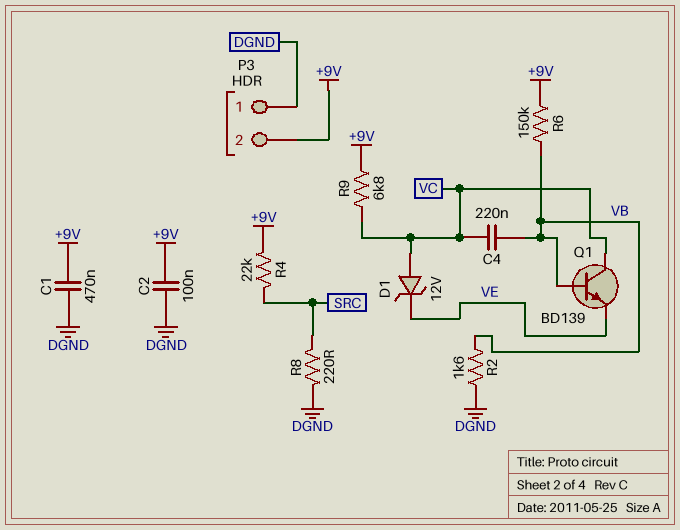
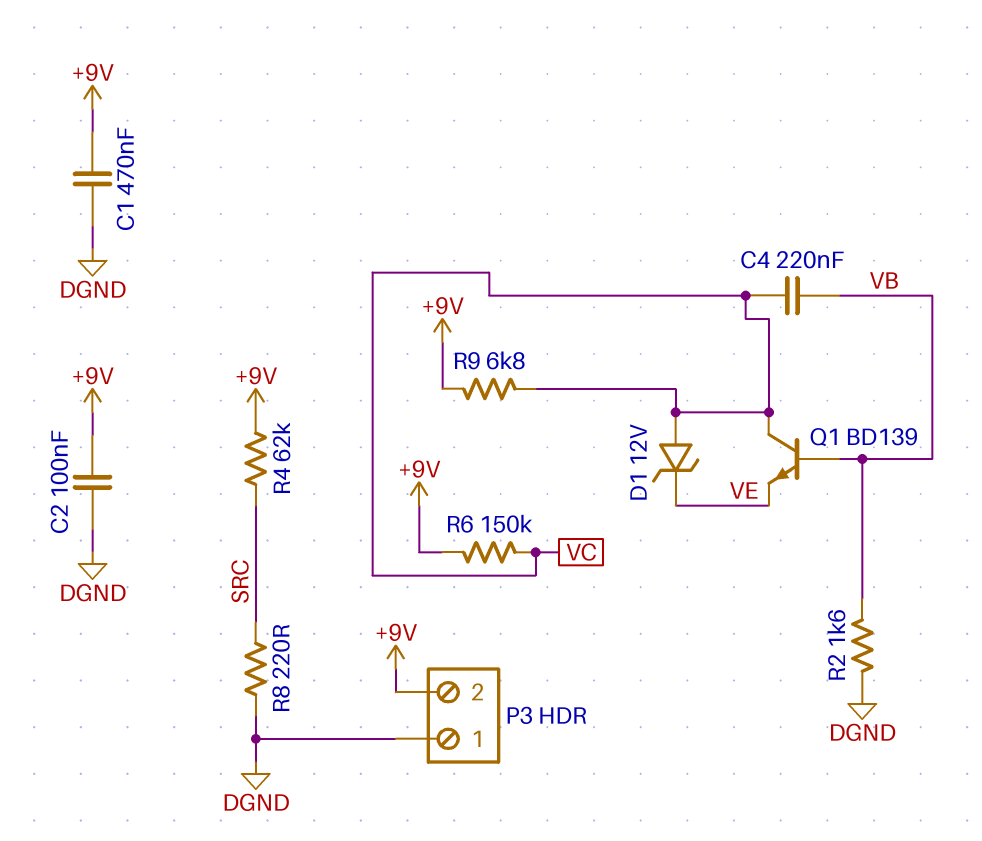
R4: 22k (+9V, SRC) -> 62k (+9V, SRC)
R6: 150k (+9V, VB) -> 150k (+9V, VC)

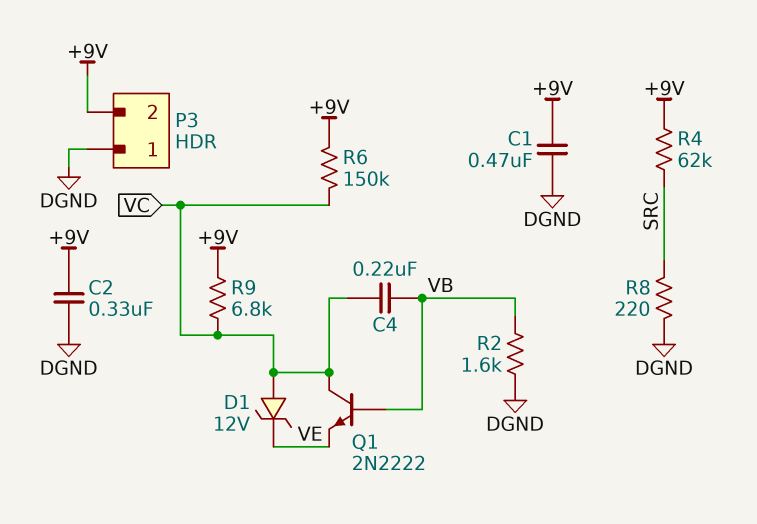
C2: 100nF (+9V, DGND) -> 330nF (+9V, DGND)
Q1: NPN BD139 (B VB, C VC, E VE) -> NPN 2N2222 (B VB, C VC, E VE)

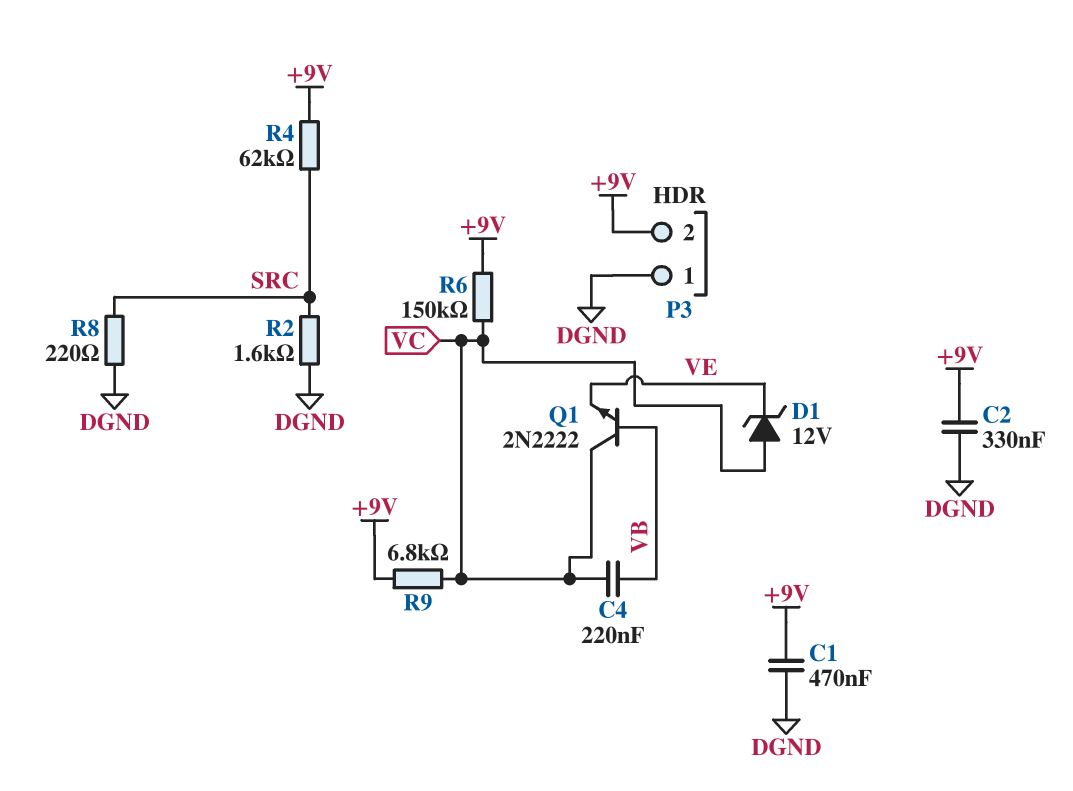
R2: 1.6k (DGND, VB) -> 1.6k (DGND, SRC)

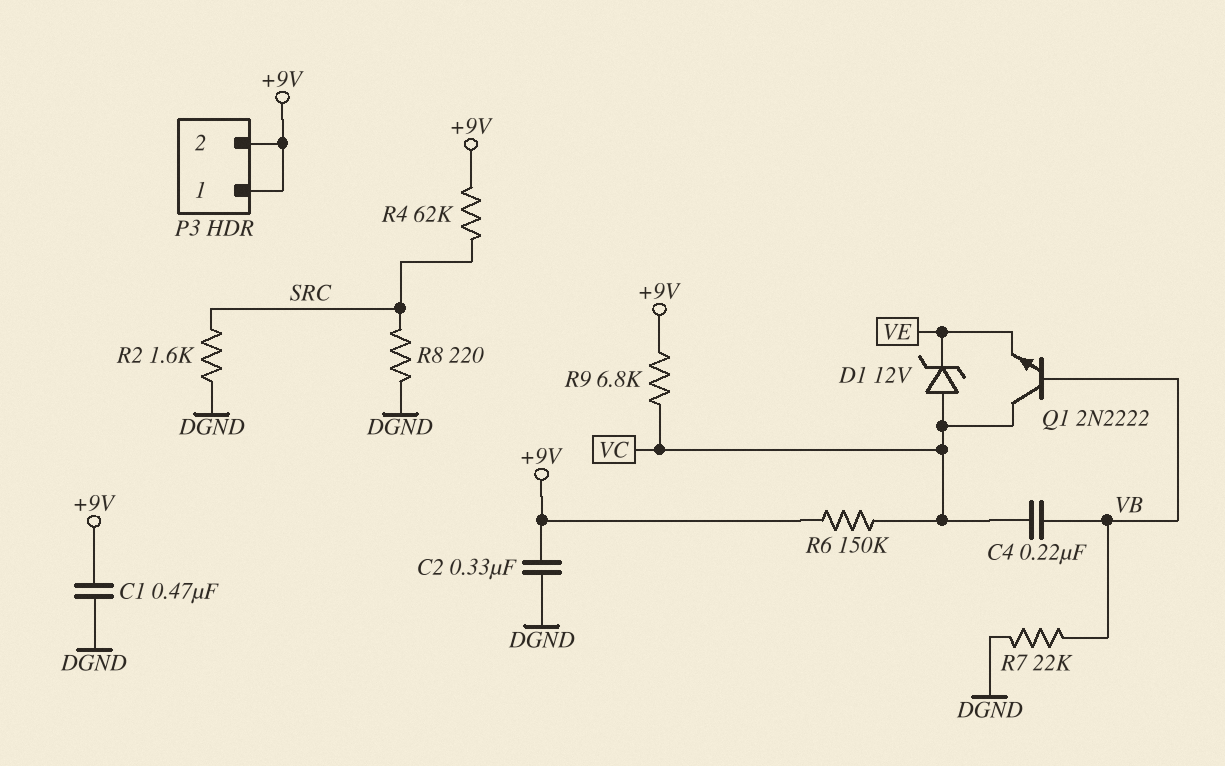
P3 pin 1: DGND -> +9V
R7: none -> 22k (DGND, VB)

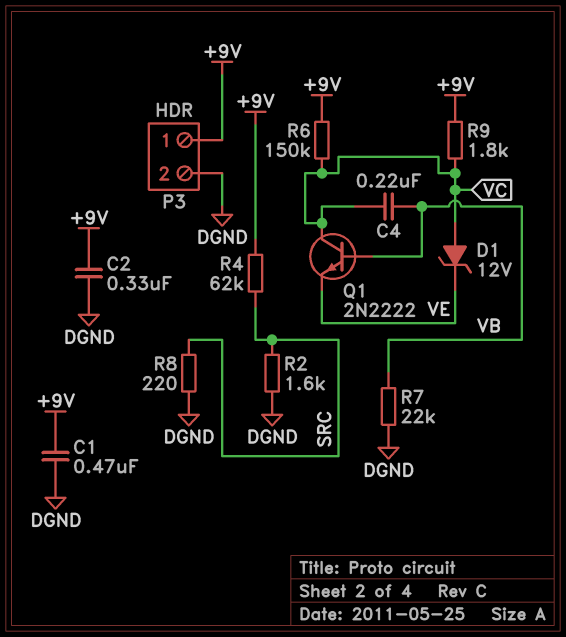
P3 pin 2: +9V -> DGND
R9: 6.8k (+9V, VC) -> 1.8k (+9V, VC)

